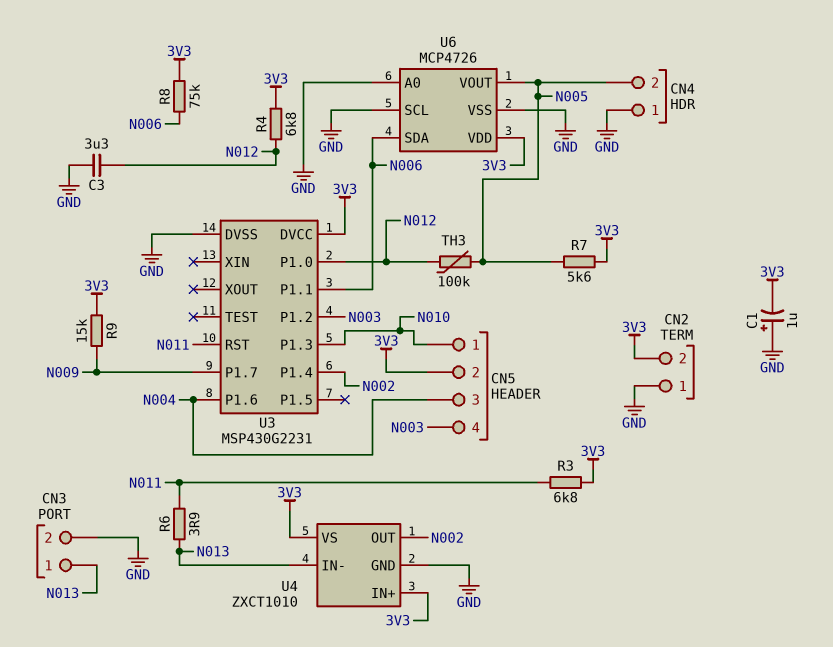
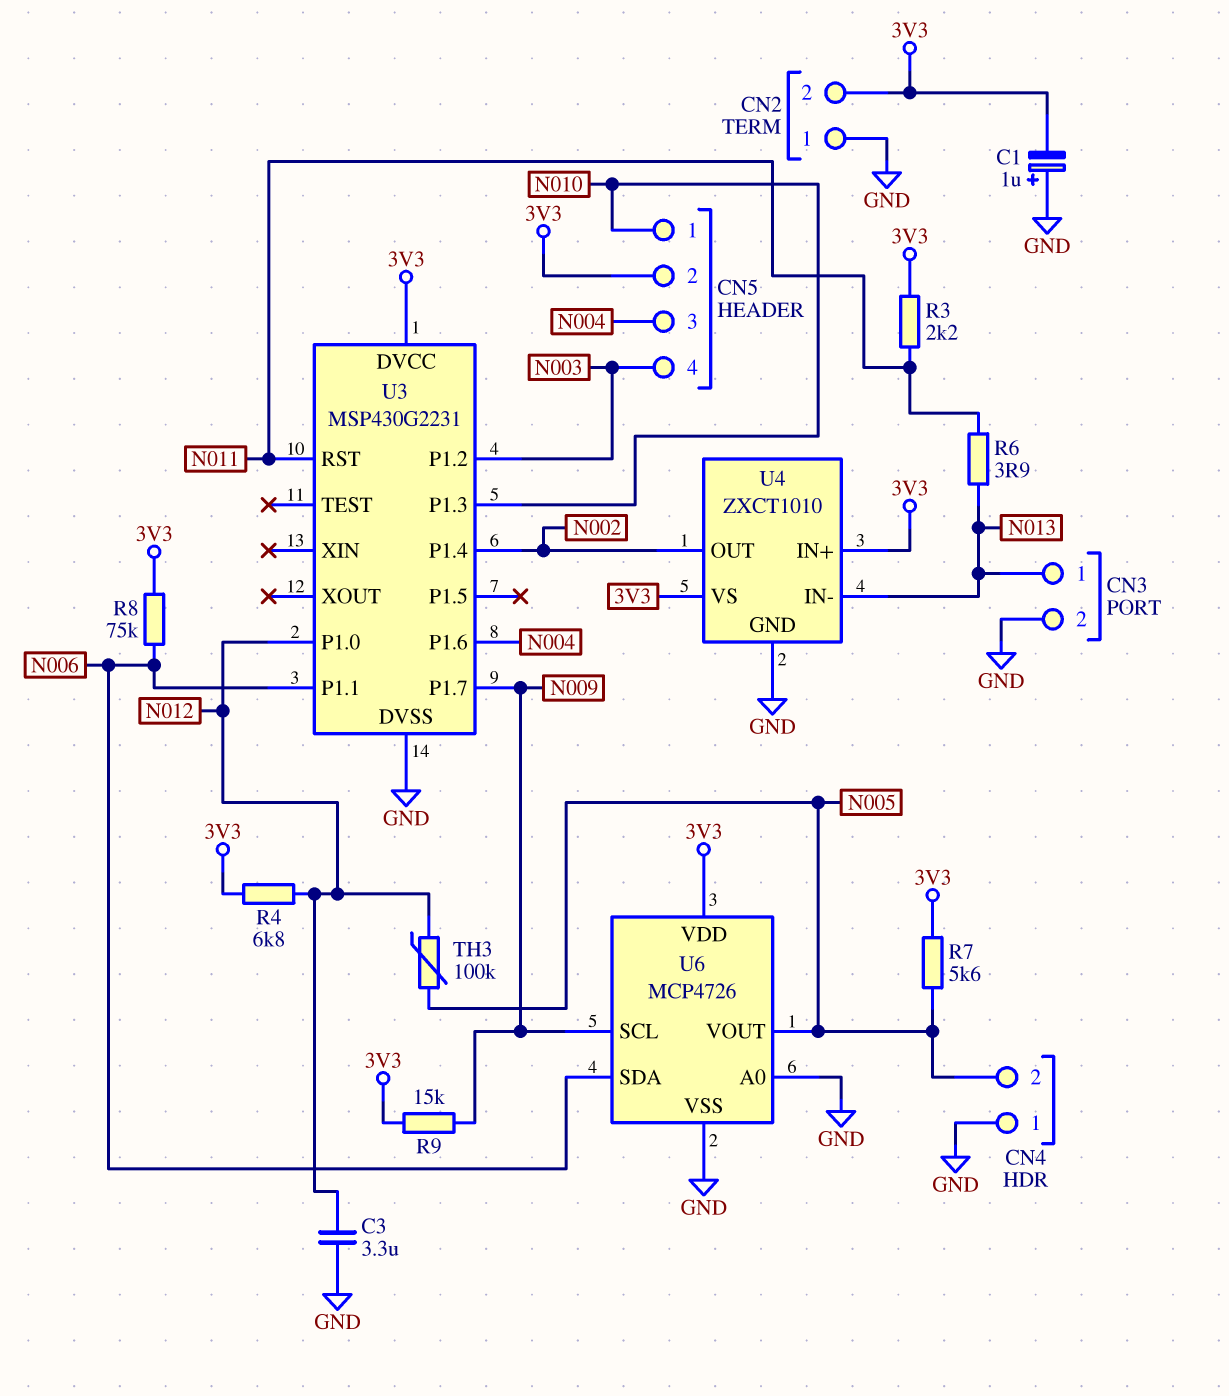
R3: 6.8k (3V3, N011) -> 2.2k (3V3, N011)
U6 pin SCL: GND -> N009

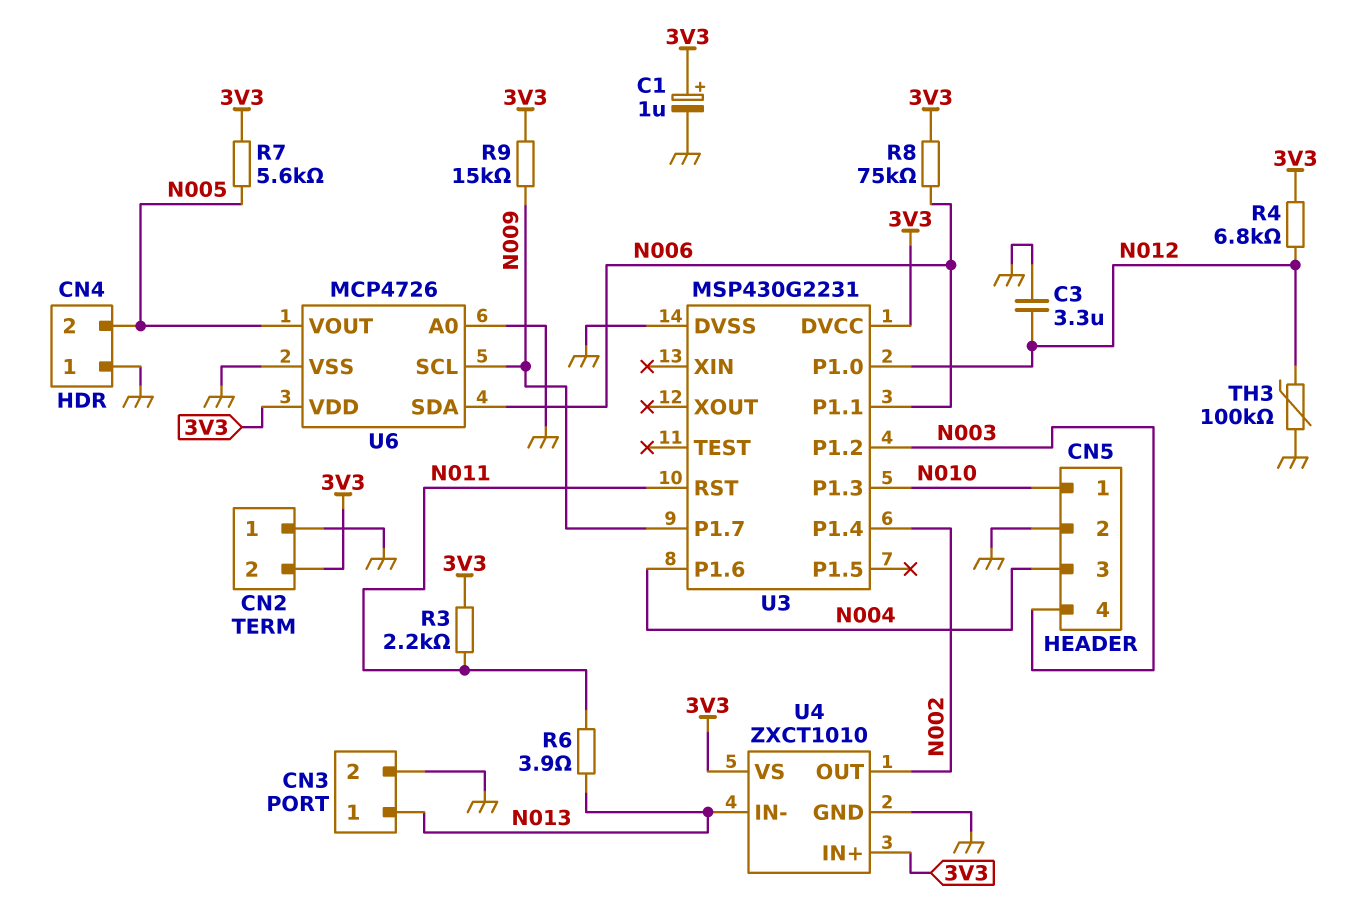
C1: 1uF (plus GND, minus 3V3) -> 1uF (plus 3V3, minus GND)
CN5 pin 2: 3V3 -> GND
TH3: 100k (N005, N012) -> 100k (GND, N012)

